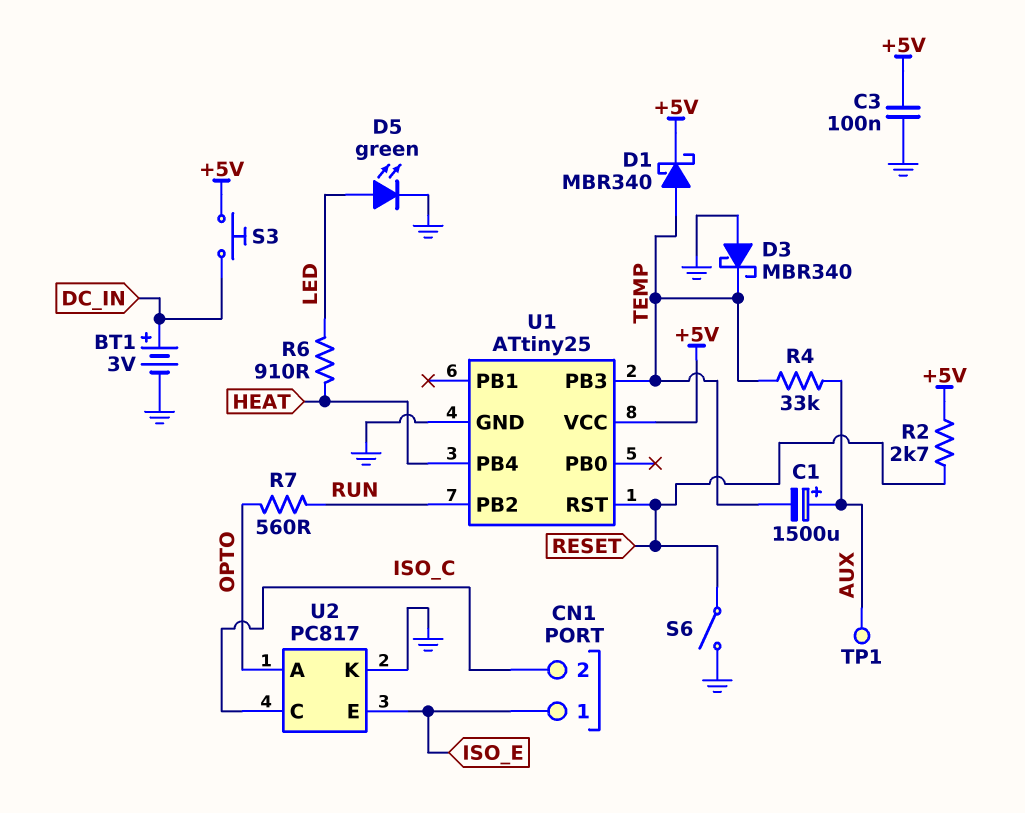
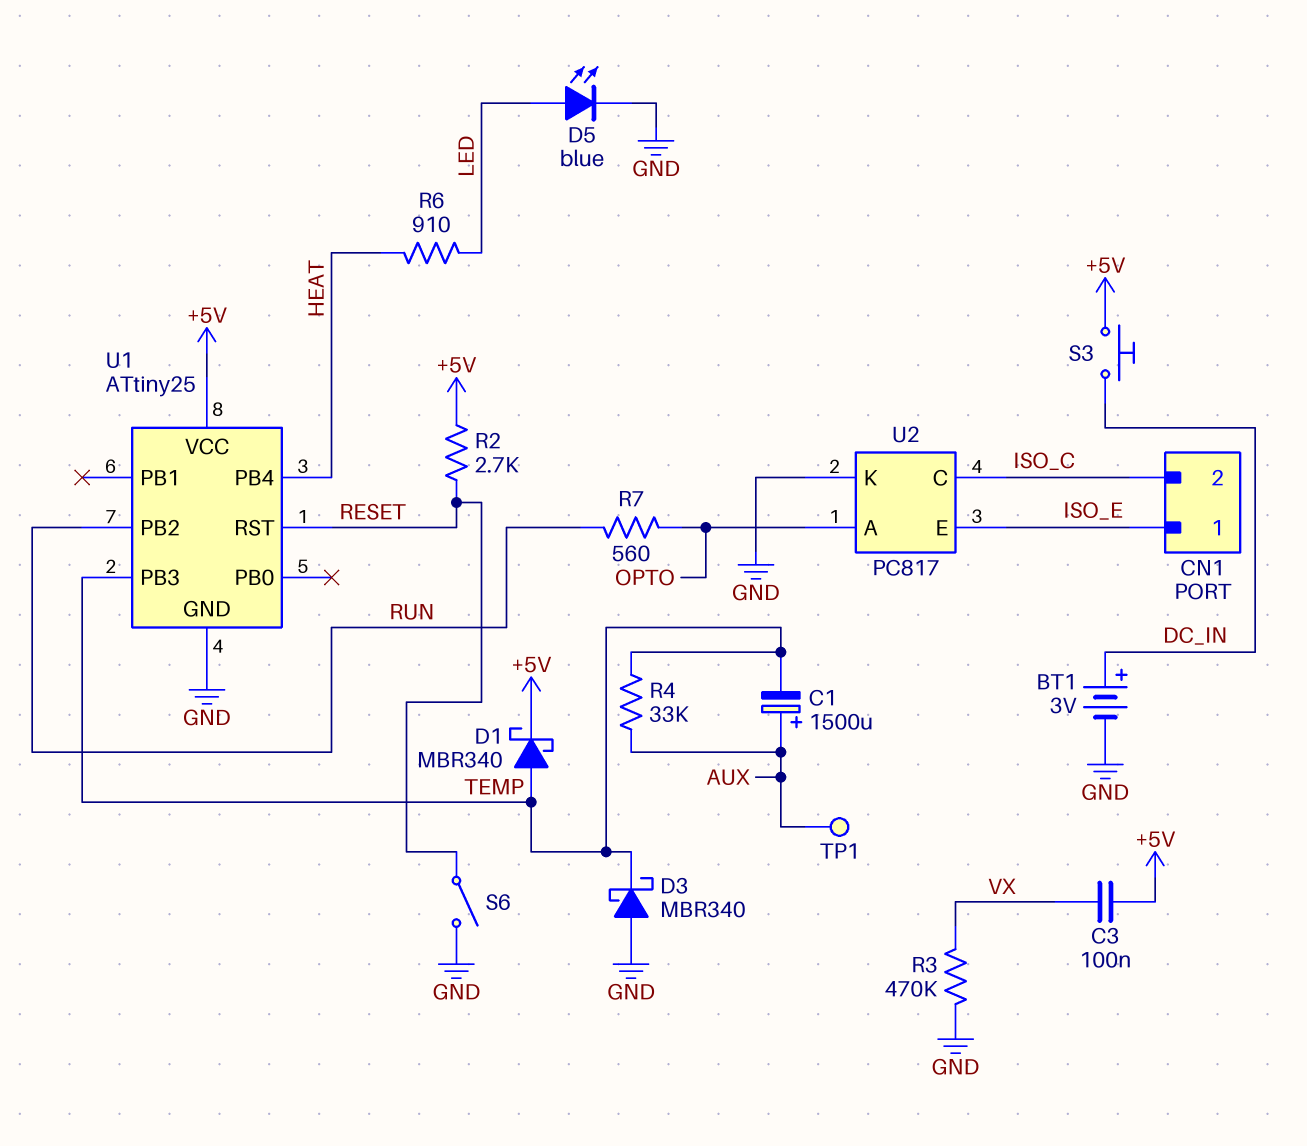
C3: 100nF (+5V, GND) -> 100nF (+5V, VX)
D5: LED green (A LED, K GND) -> LED blue (A LED, K GND)
R3: none -> 470k (GND, VX)

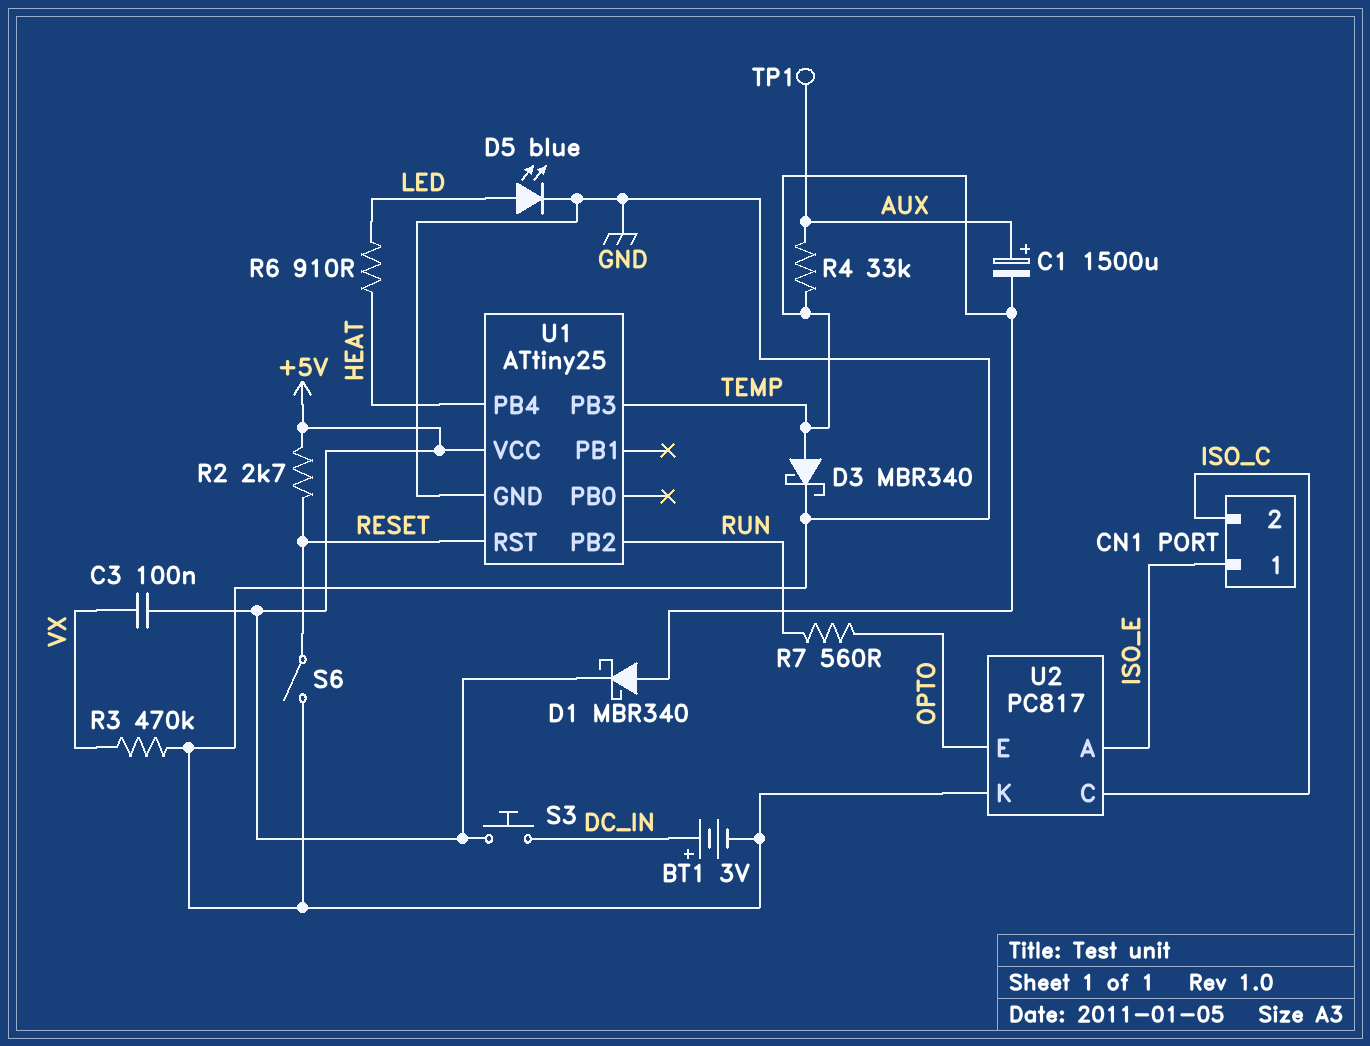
D3: schottky MBR340 (A GND, K TEMP) -> schottky MBR340 (A TEMP, K GND)
U2 pin A: OPTO -> ISO_E
U2 pin E: ISO_E -> OPTO

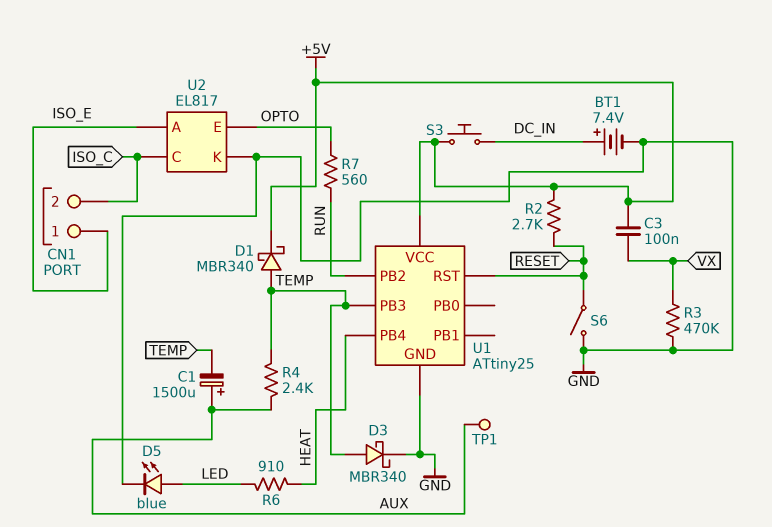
BT1: 3V (plus DC_IN, minus GND) -> 7.4V (plus DC_IN, minus GND)
R4: 33k (AUX, TEMP) -> 2.4k (AUX, TEMP)
U2: PC817 -> EL817

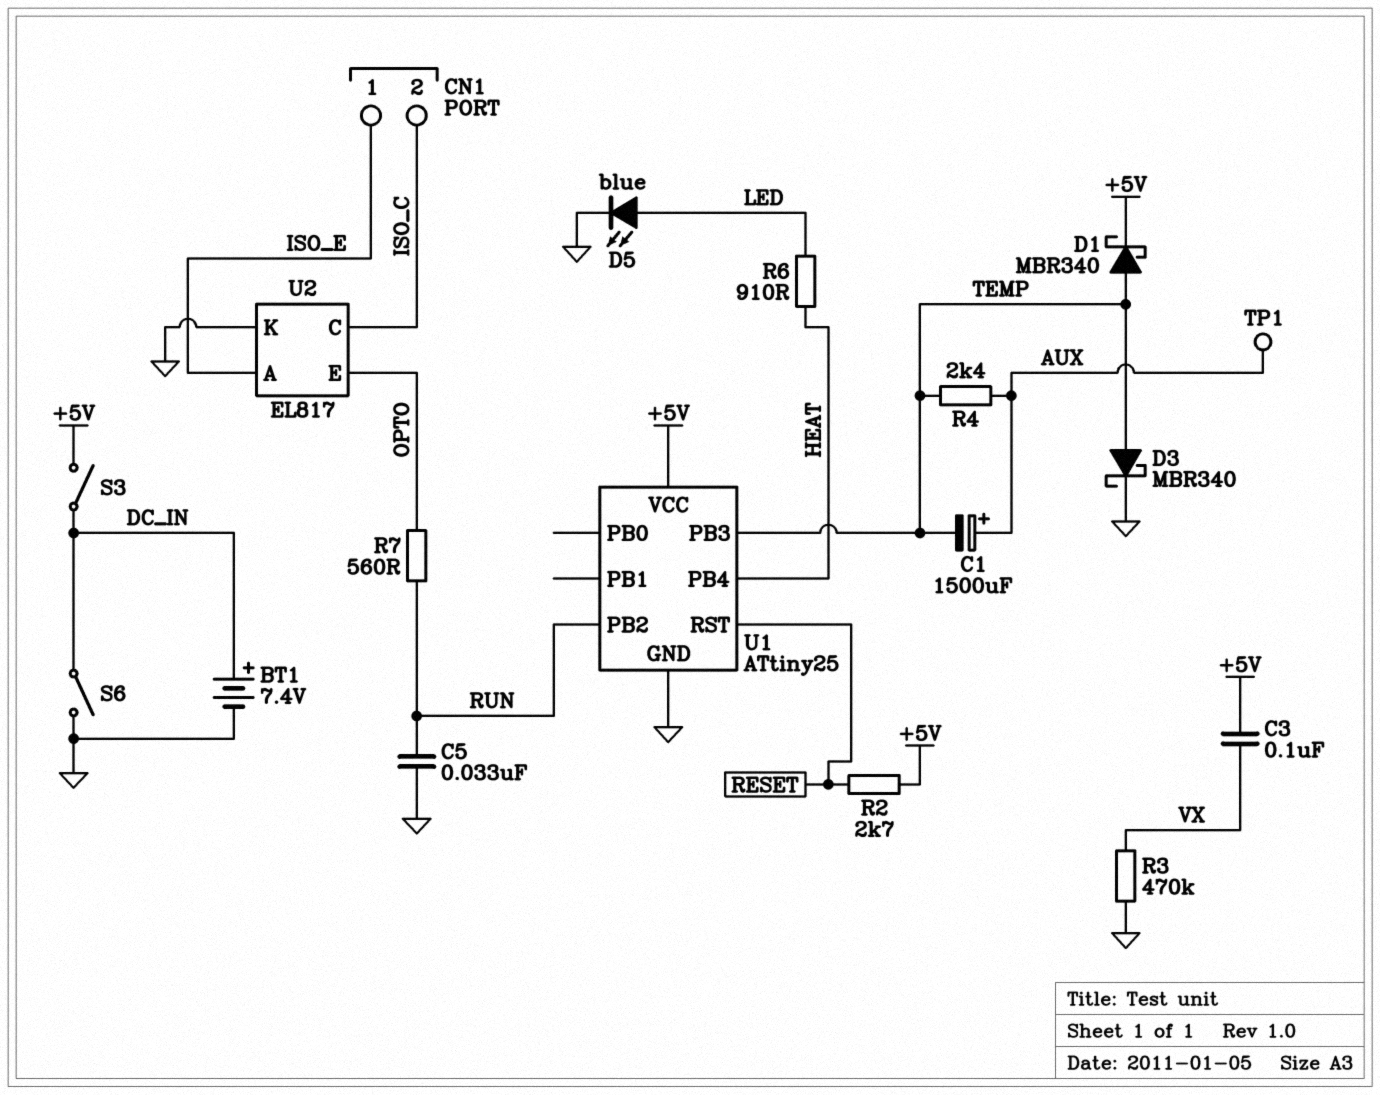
C5: none -> 33nF (GND, RUN)
S3: button (+5V, DC_IN) -> switch (+5V, DC_IN)
S6: switch (GND, RESET) -> switch (DC_IN, GND)

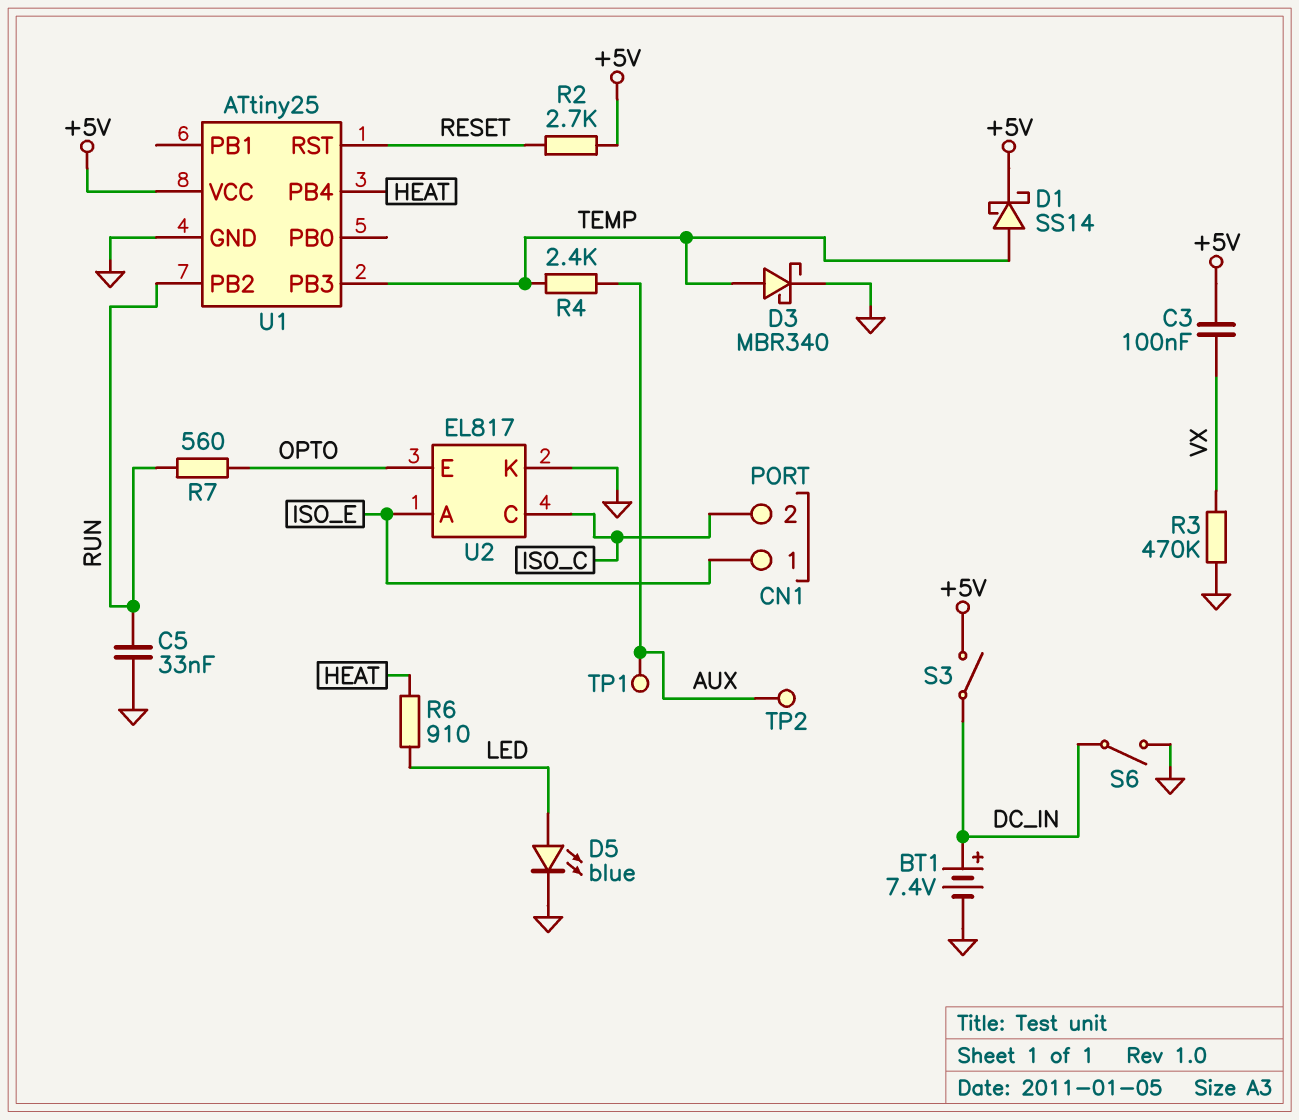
C1: 1500uF (plus AUX, minus TEMP) -> none
D1: schottky MBR340 (A TEMP, K +5V) -> schottky SS14 (A TEMP, K +5V)
TP2: none -> test point (AUX)

